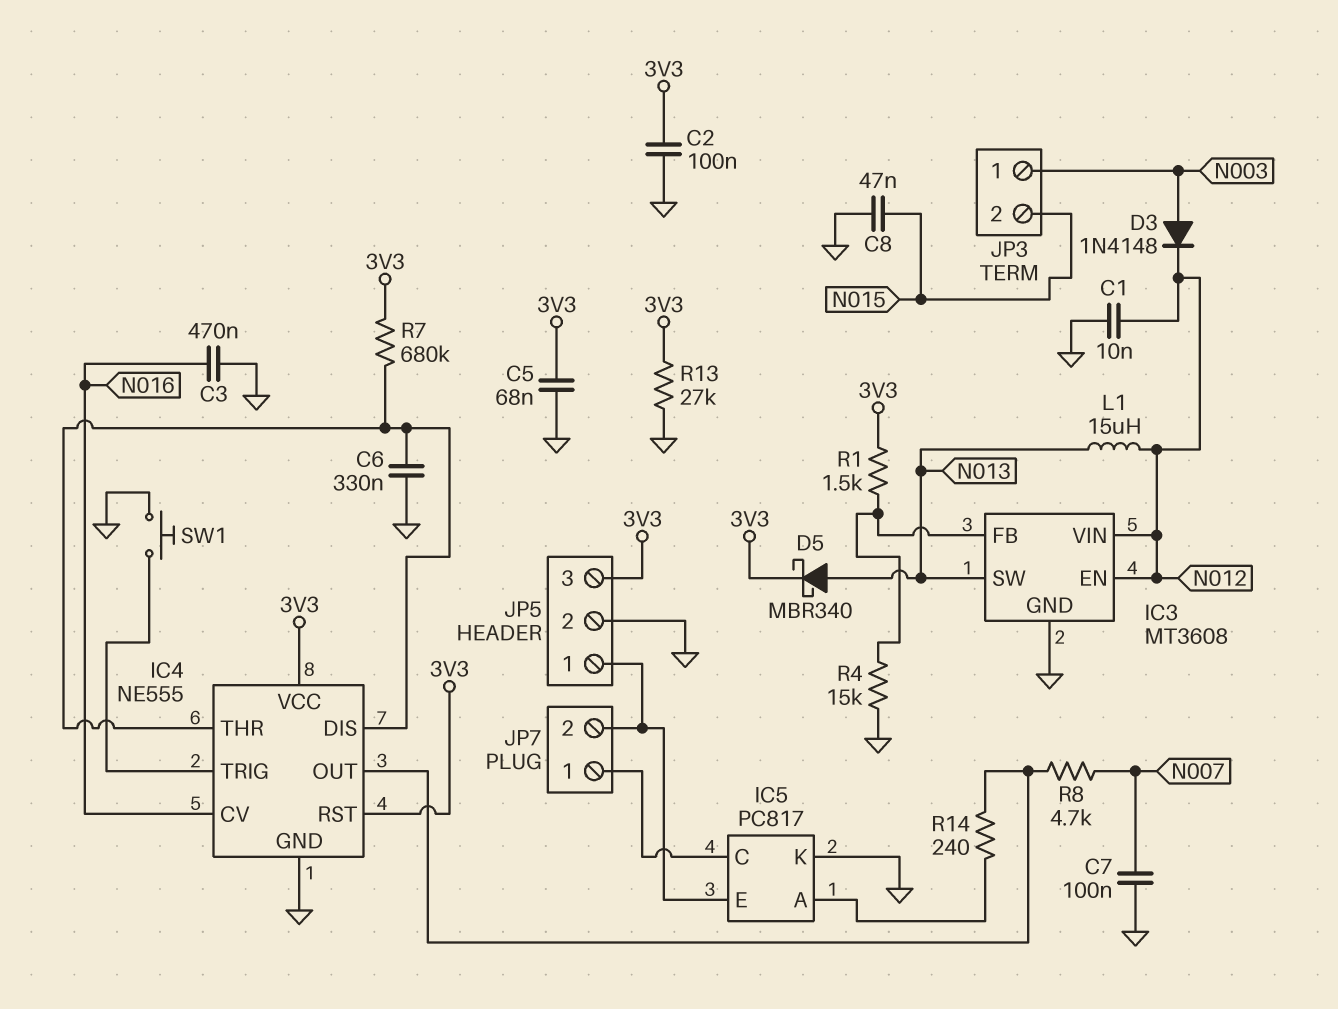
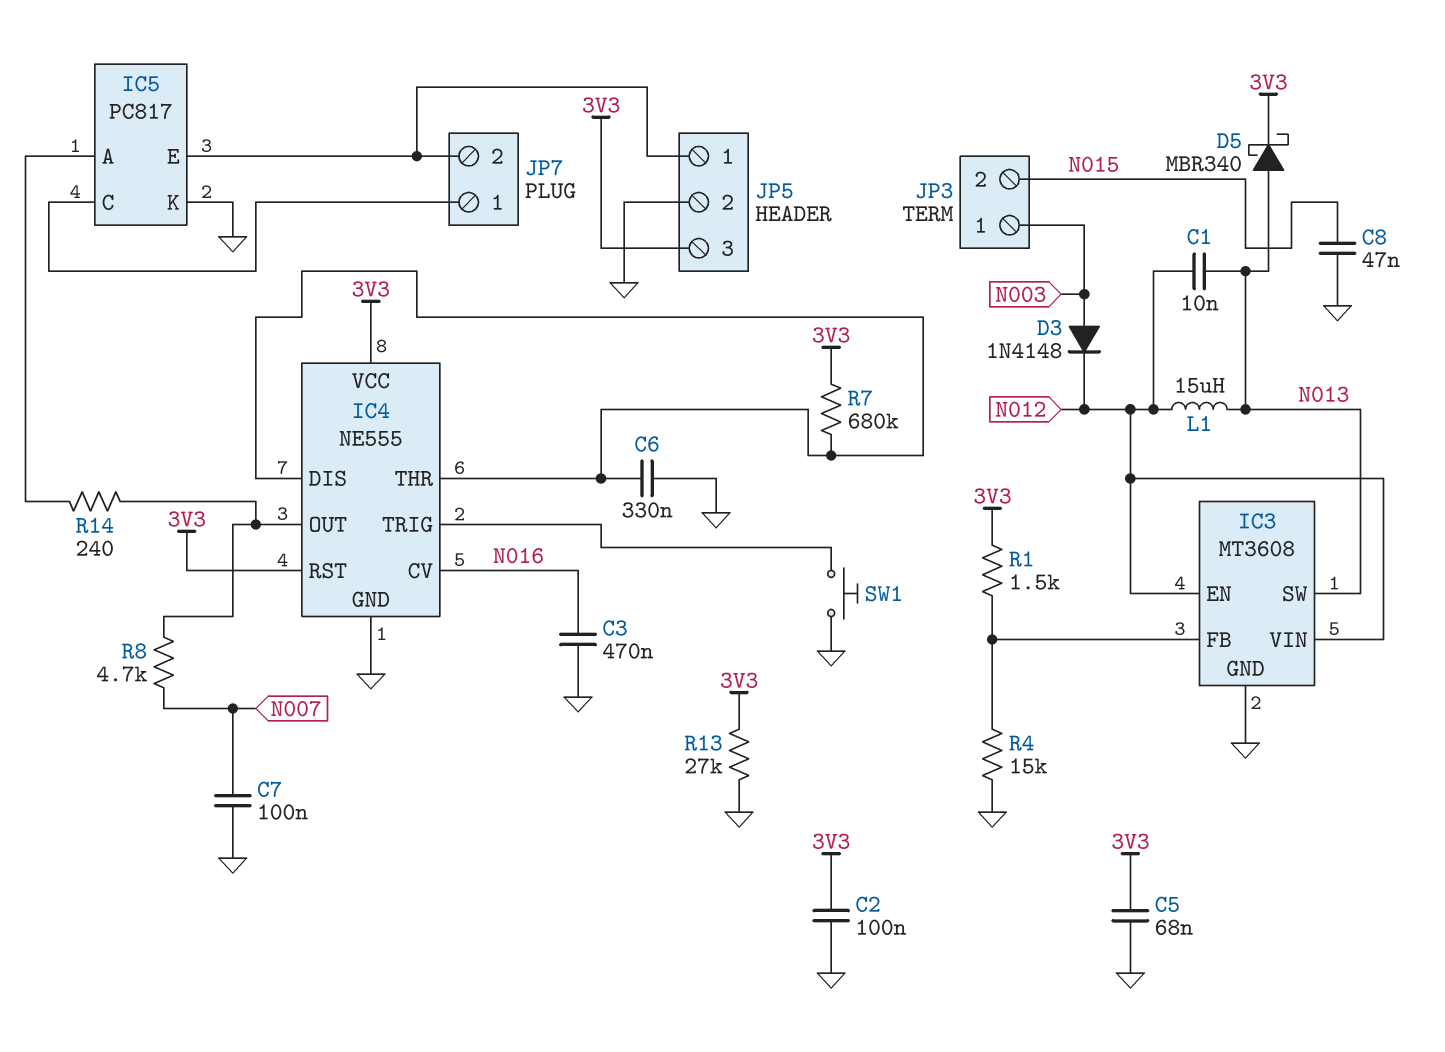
C1: 10nF (GND, N012) -> 10nF (N012, N013)

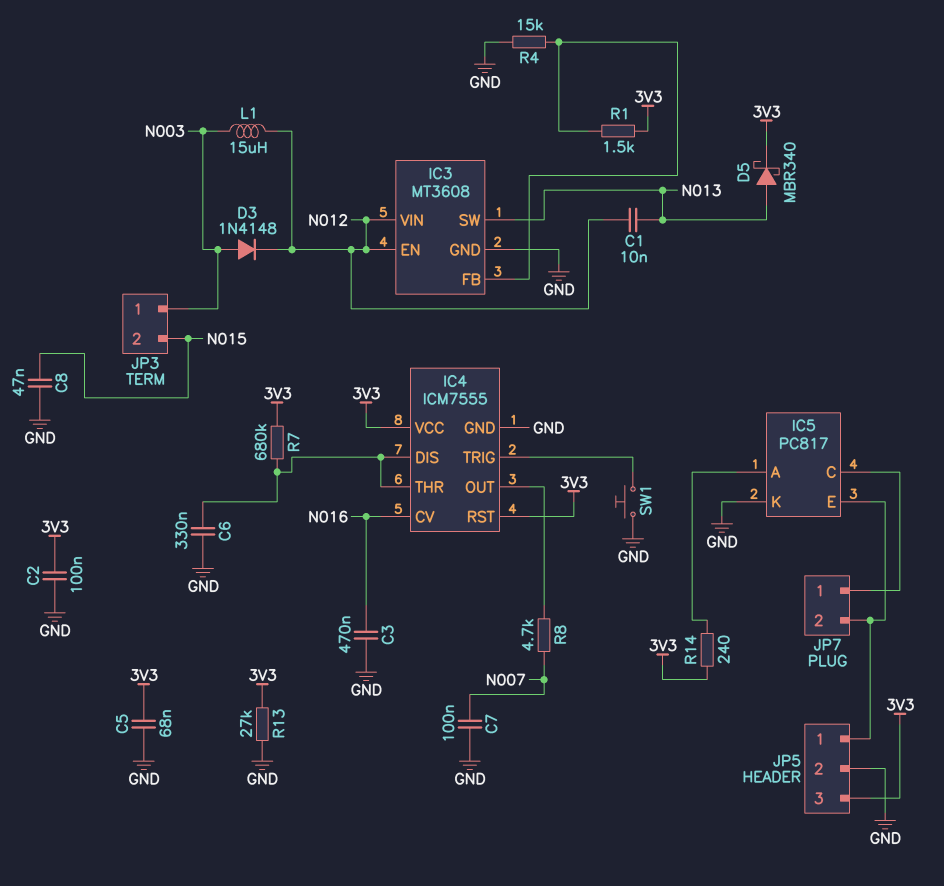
IC4: NE555 -> ICM7555
L1: 15uH (N012, N013) -> 15uH (N003, N012)
R14: 240 (IC4/OUT, IC5/A) -> 240 (3V3, IC5/A)

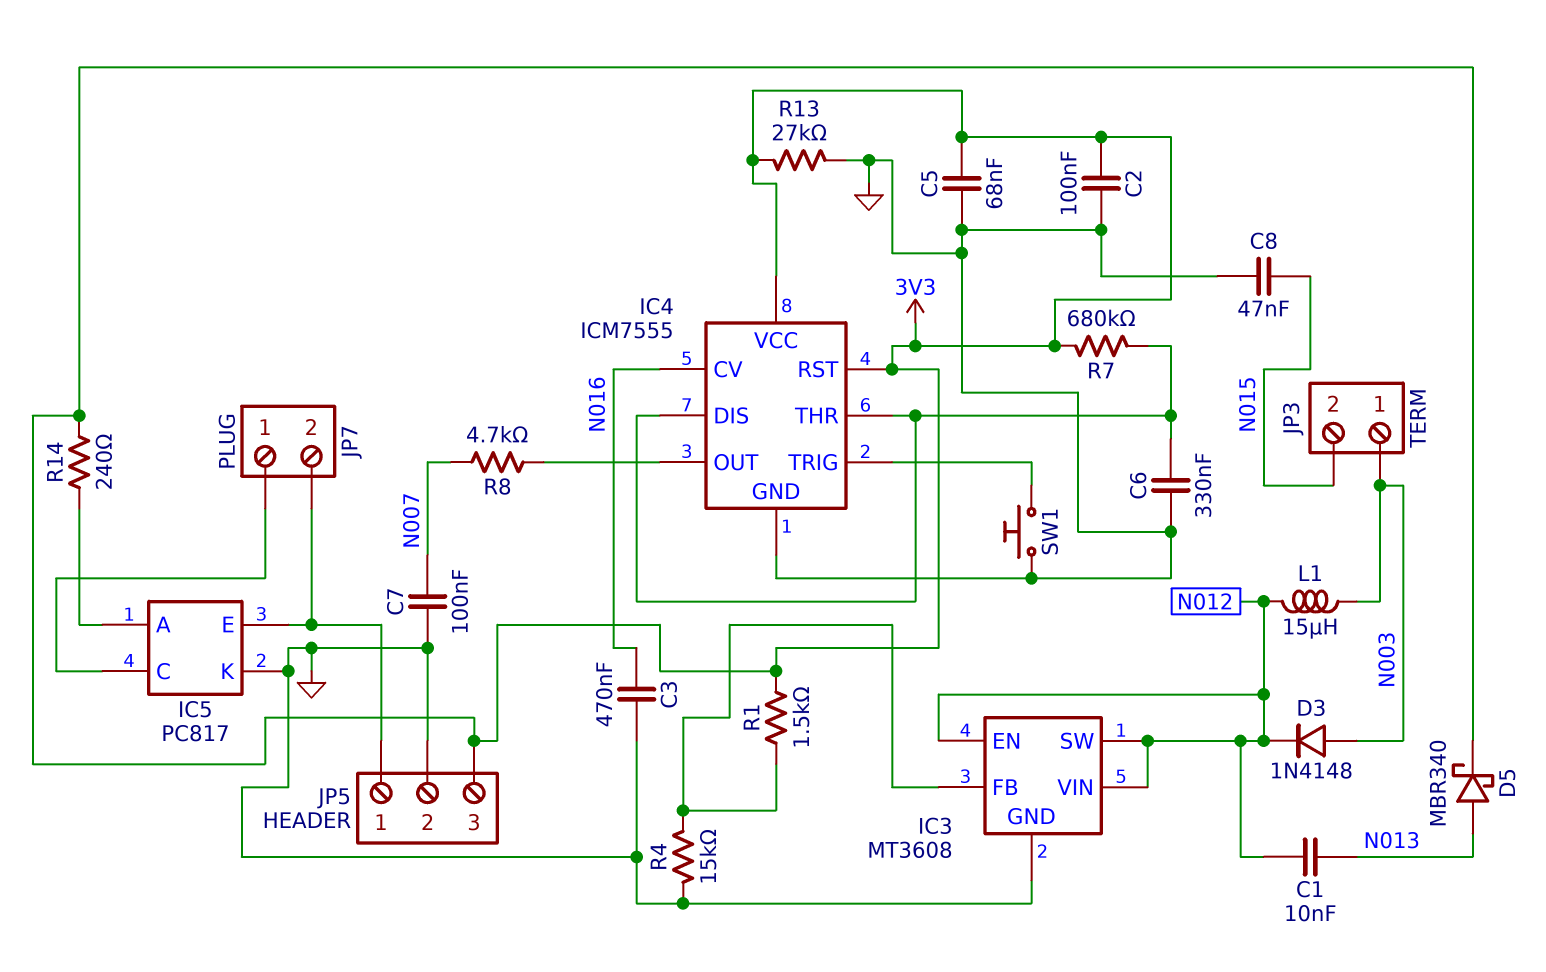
IC3 pin SW: N013 -> N012

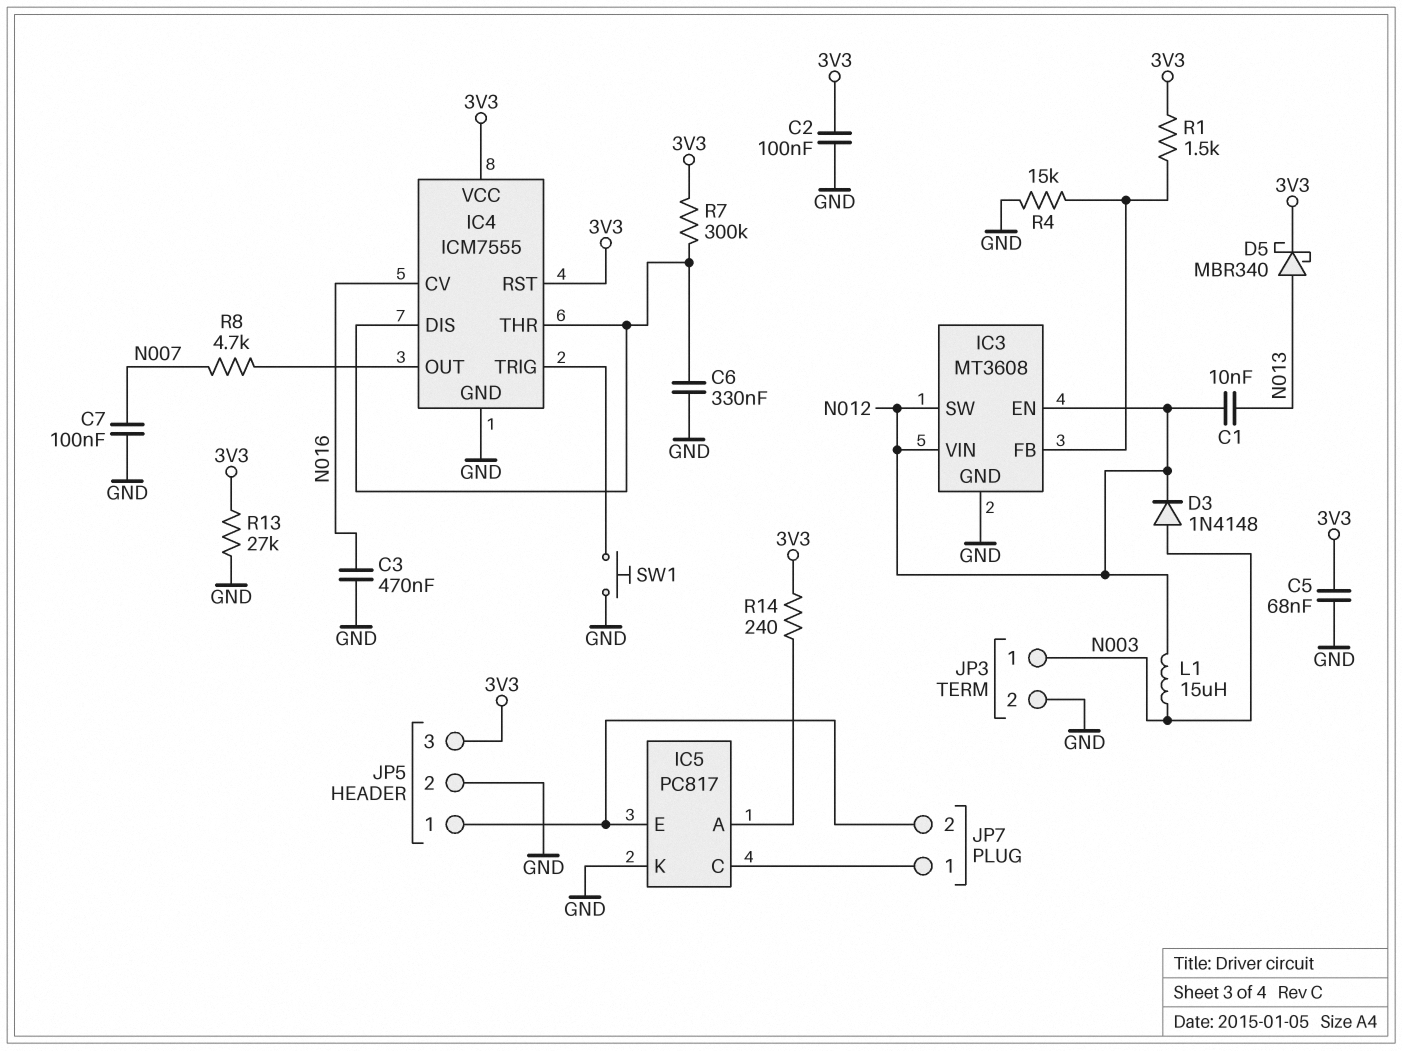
C8: 47nF (GND, N015) -> none
JP3 pin 2: N015 -> GND
R7: 680k (3V3, IC4/DIS) -> 300k (3V3, IC4/DIS)

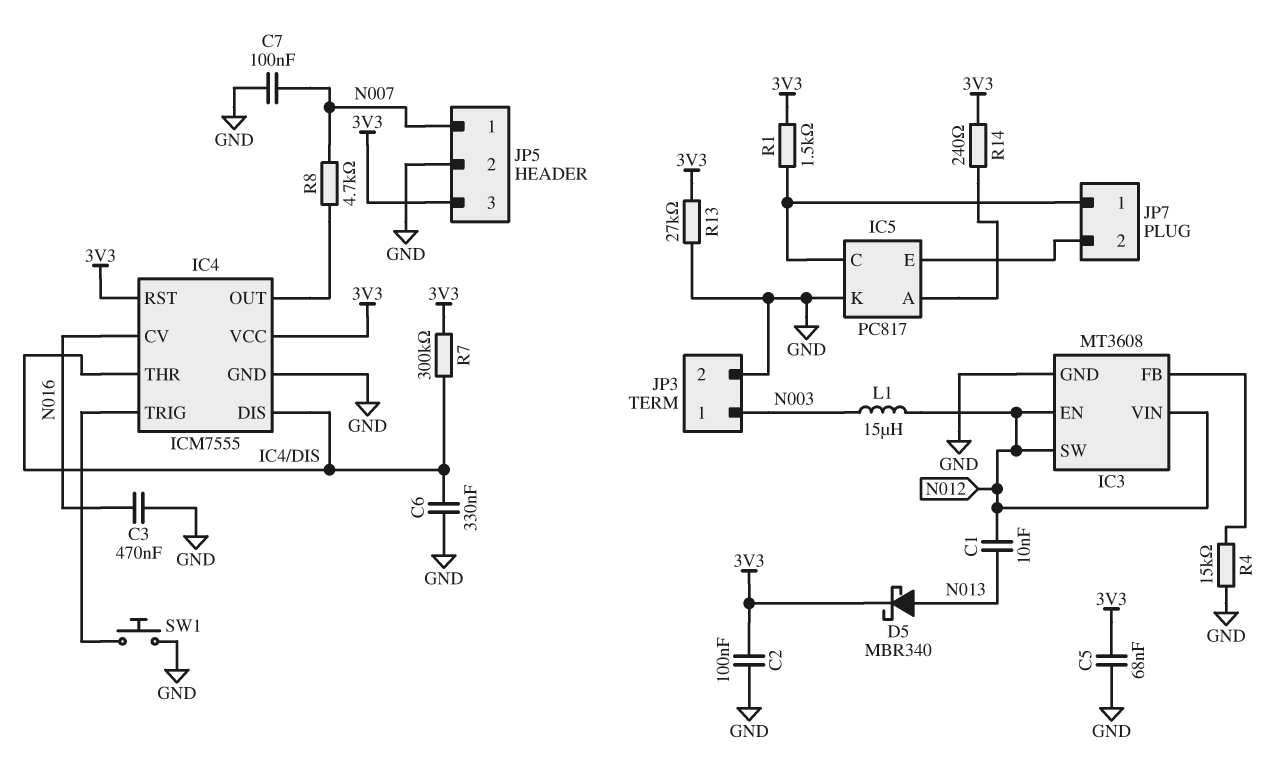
D3: diode 1N4148 (A N003, K N012) -> none
JP5 pin 1: IC5/E -> N007
R1: 1.5k (3V3, IC3/FB) -> 1.5k (3V3, IC5/C)

